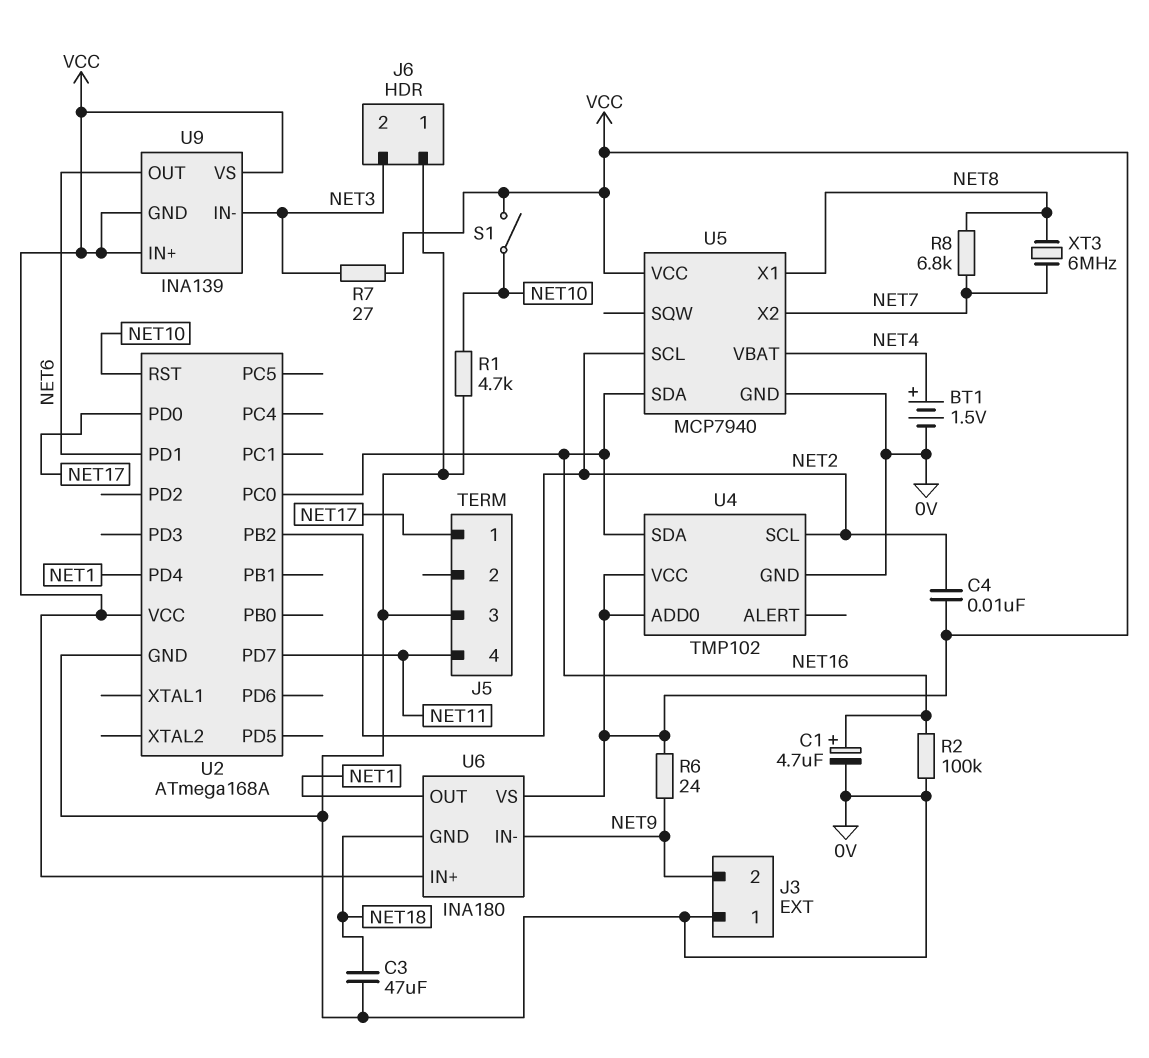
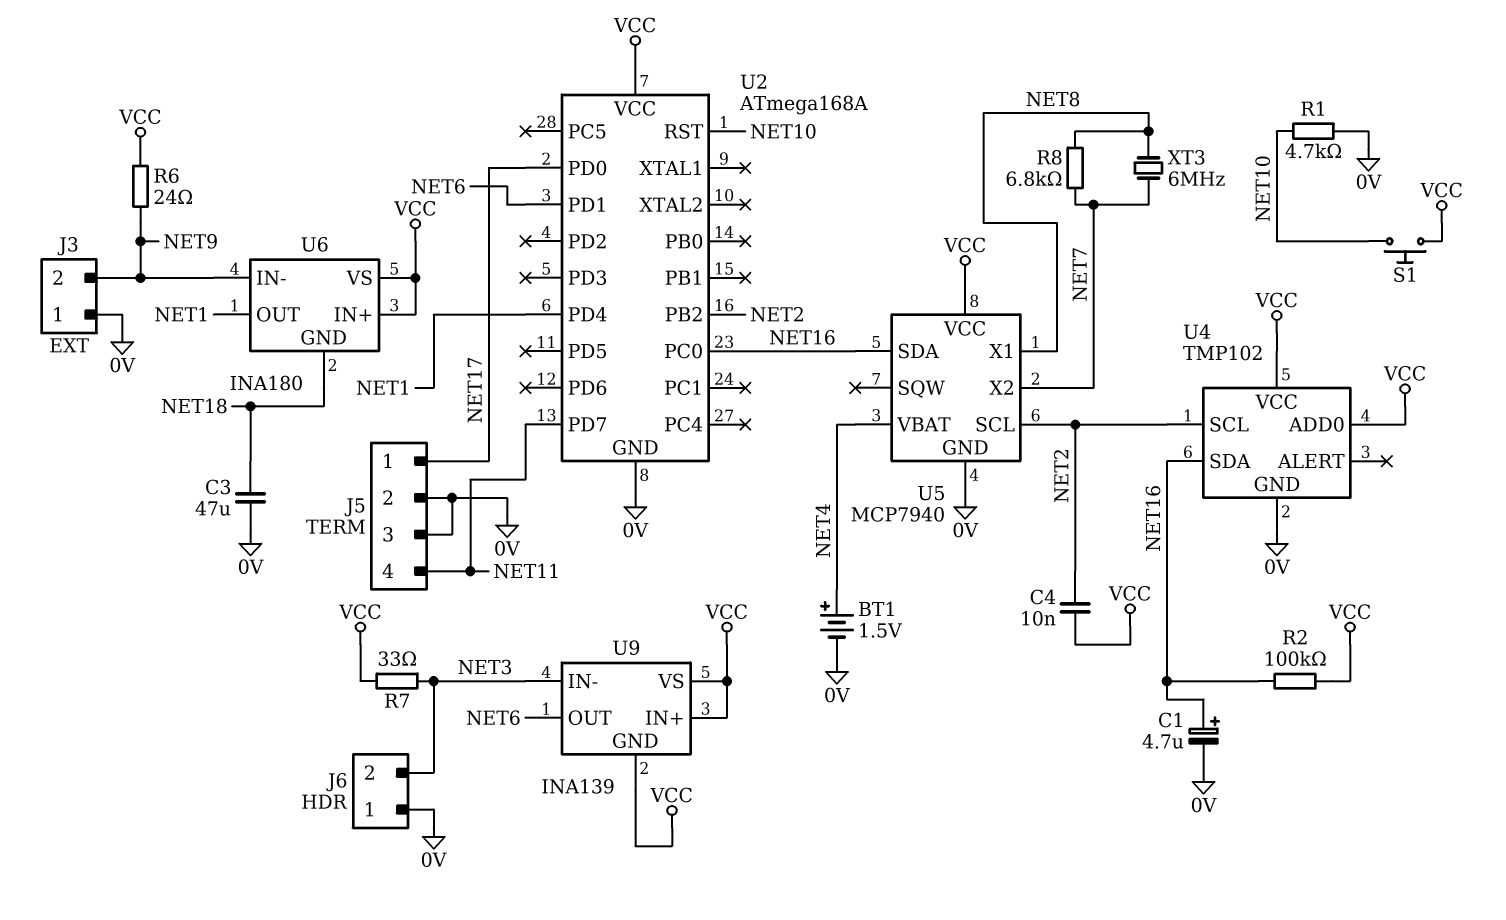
J5 pin 2: none -> 0V
R2: 100k (0V, NET16) -> 100k (NET16, VCC)
R7: 27 (NET3, VCC) -> 33 (NET3, VCC)
S1: switch (NET10, VCC) -> button (NET10, VCC)

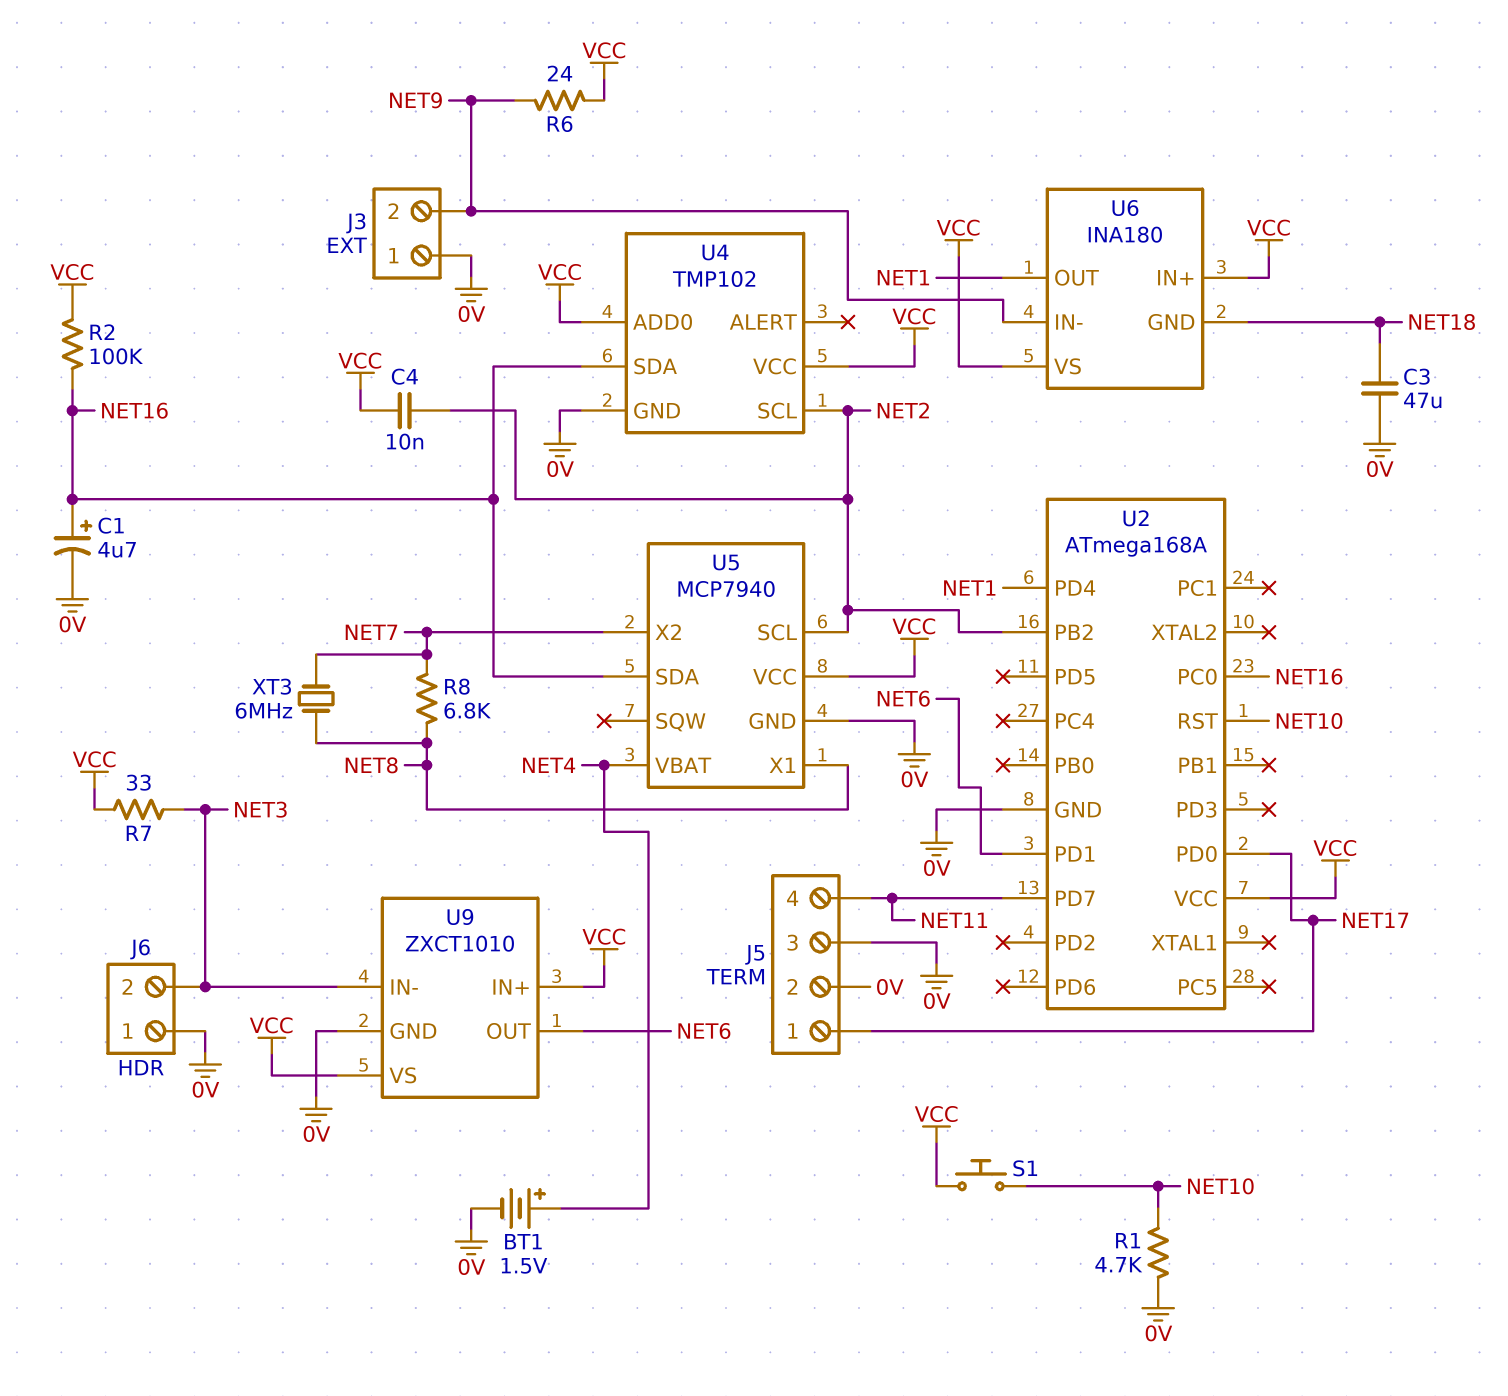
U9: INA139 -> ZXCT1010
U9 pin GND: VCC -> 0V

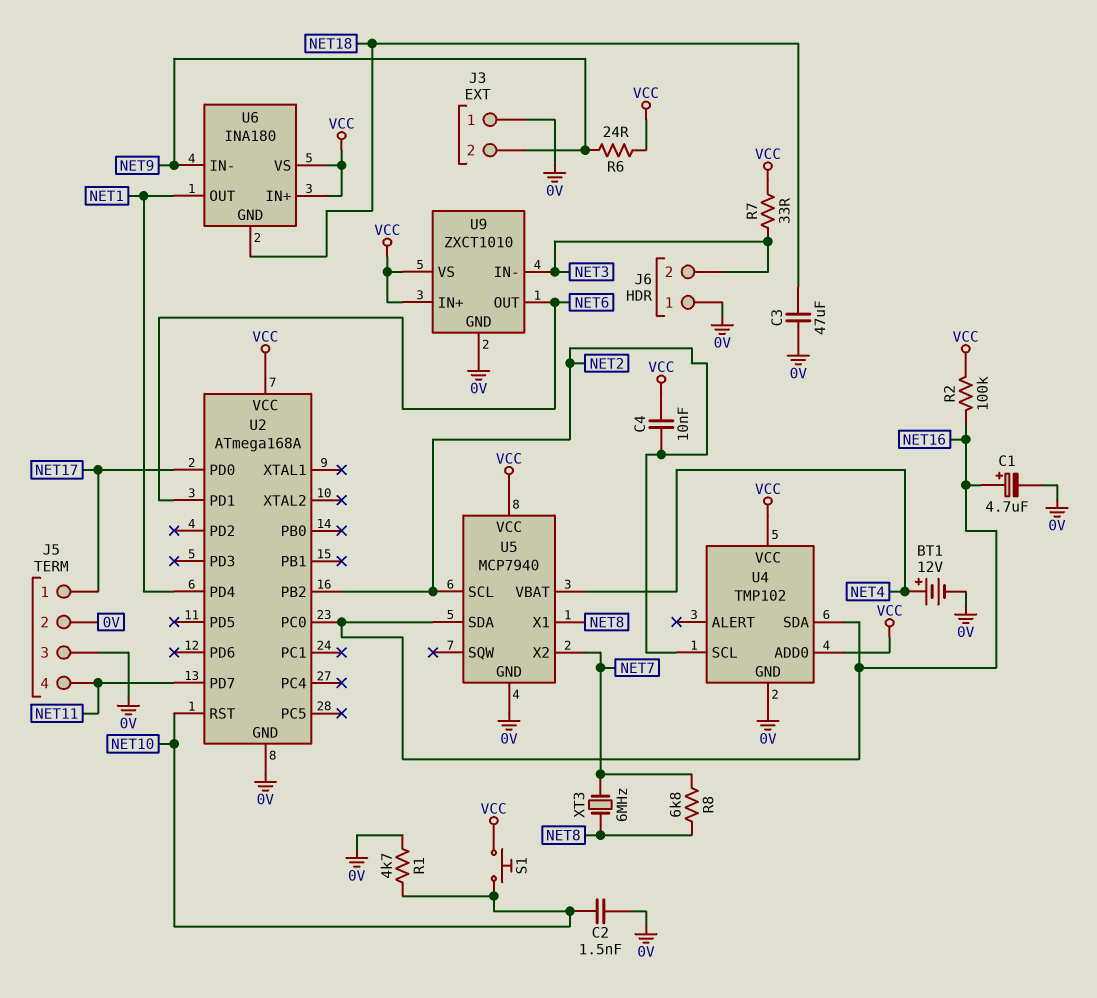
BT1: 1.5V (plus NET4, minus 0V) -> 12V (plus NET4, minus 0V)
C2: none -> 1.5nF (0V, NET10)

